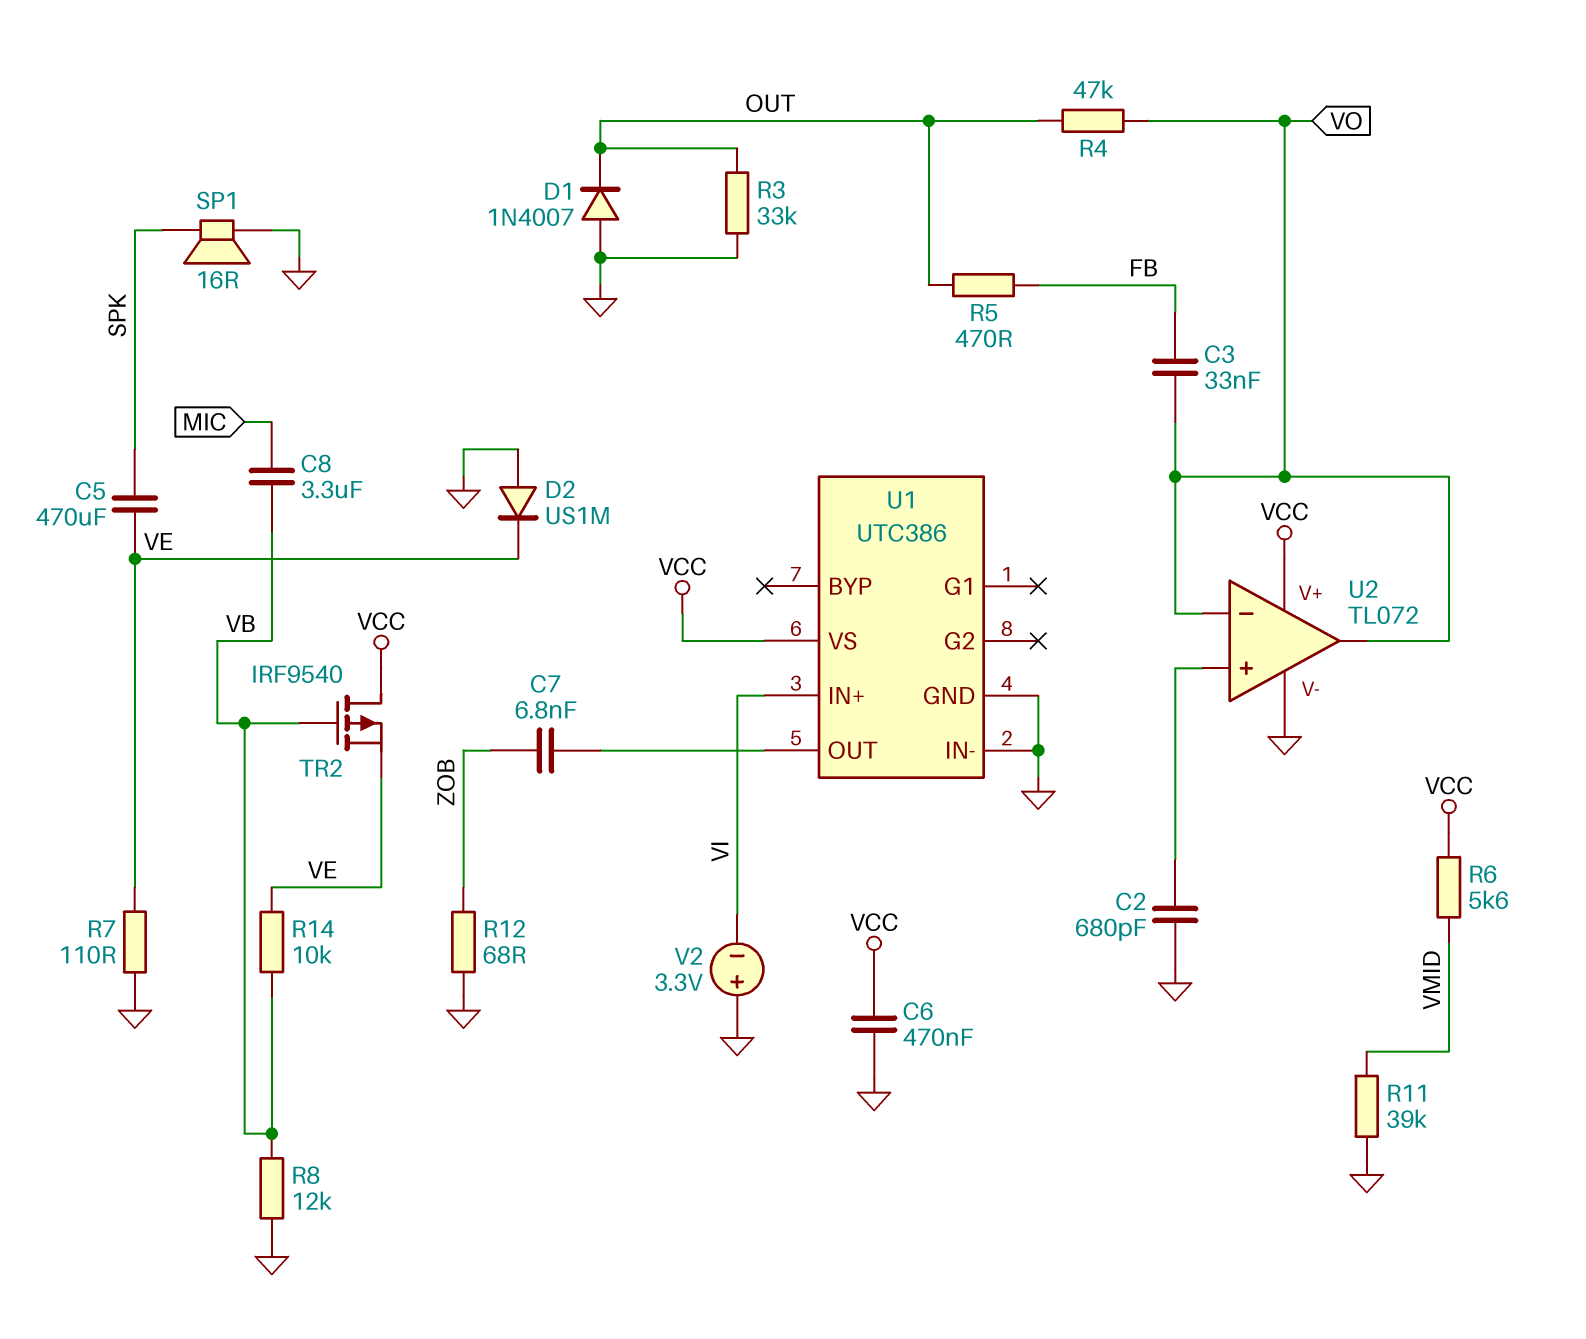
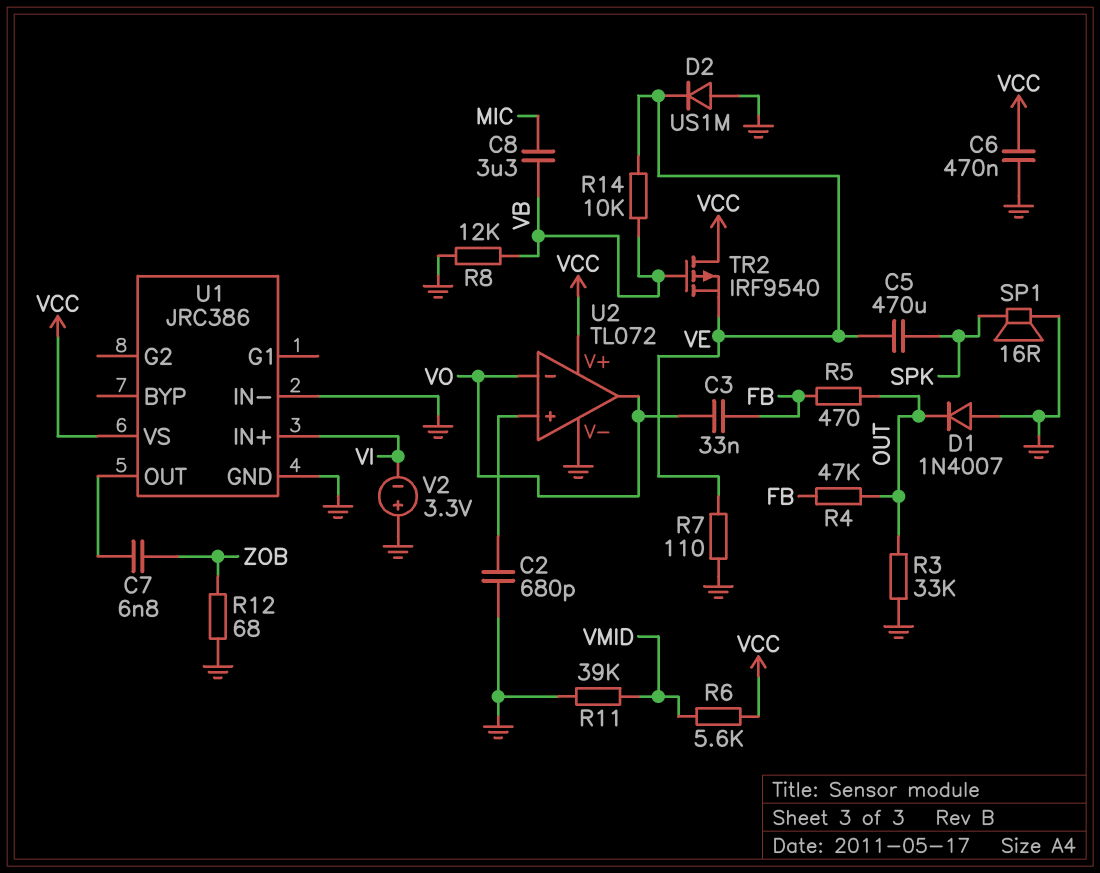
R4: 47k (OUT, VO) -> 47k (FB, OUT)
U1: UTC386 -> JRC386

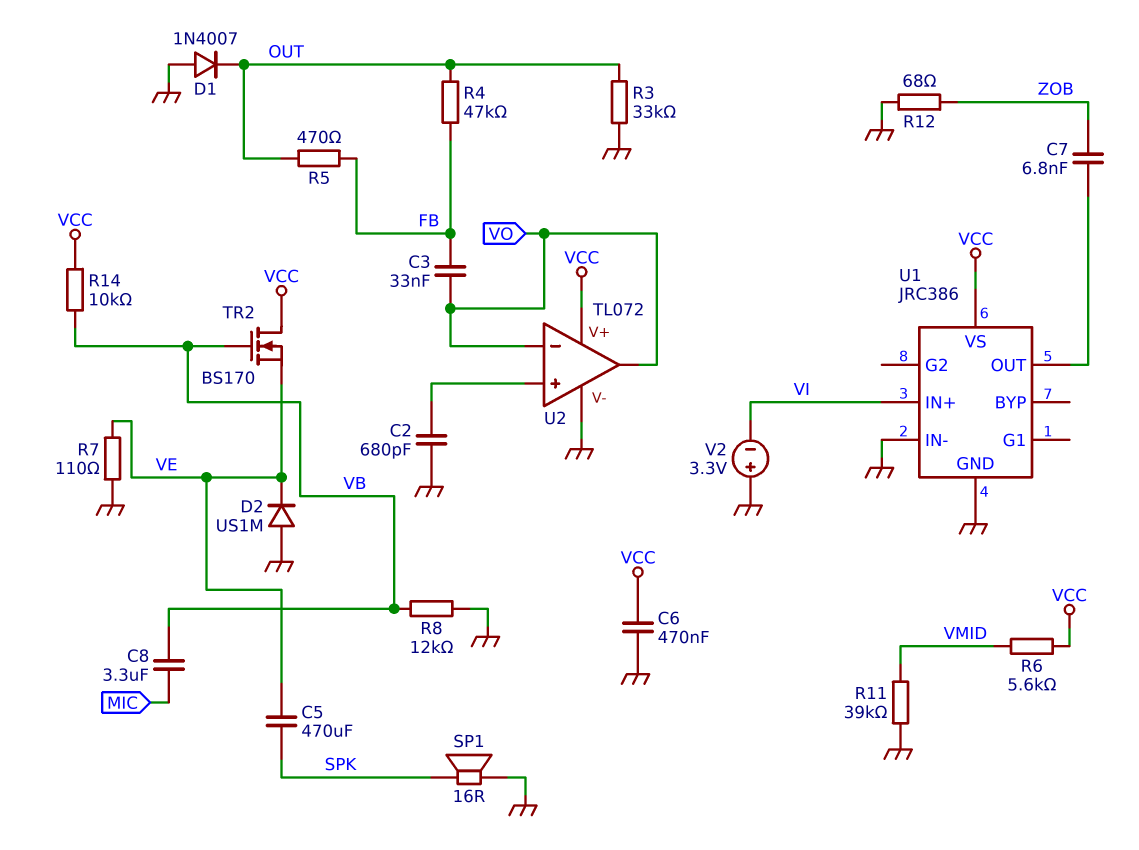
R14: 10k (VB, VE) -> 10k (VB, VCC)
TR2: PMOS IRF9540 (G VB, D VCC, S VE) -> NMOS BS170 (G VB, D VCC, S VE)

